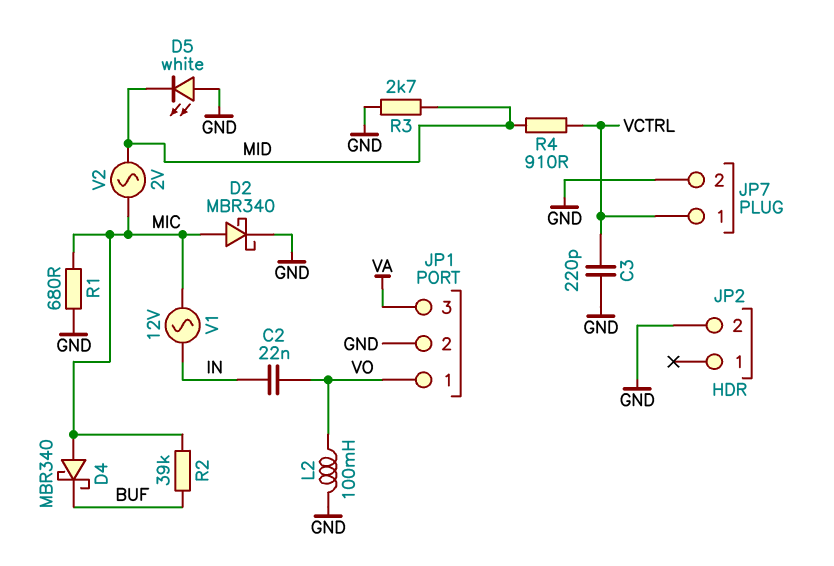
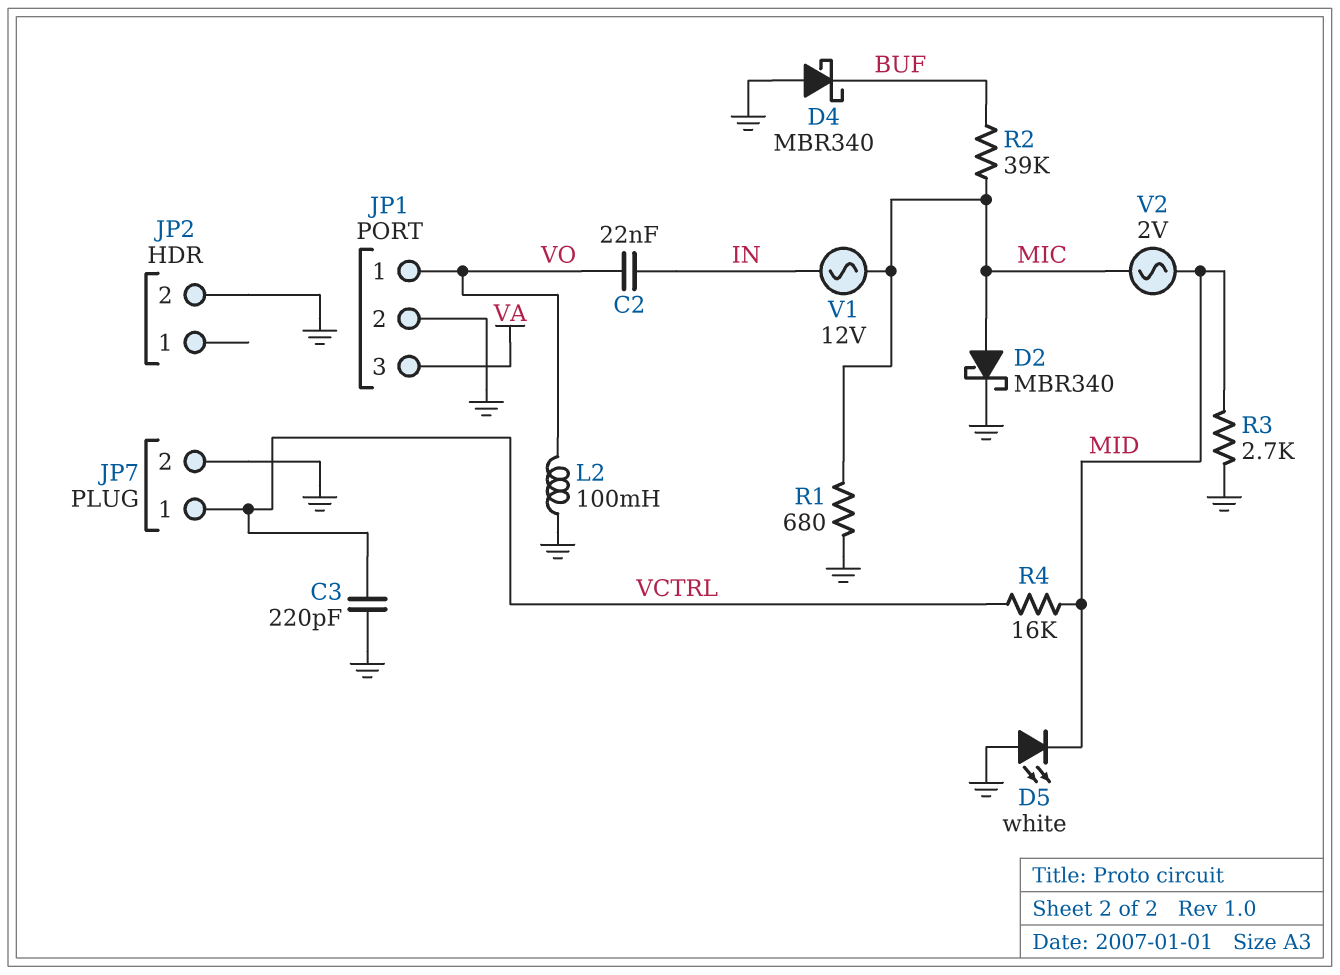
D4: schottky MBR340 (A MIC, K BUF) -> schottky MBR340 (A GND, K BUF)
R4: 910 (MID, VCTRL) -> 16k (MID, VCTRL)

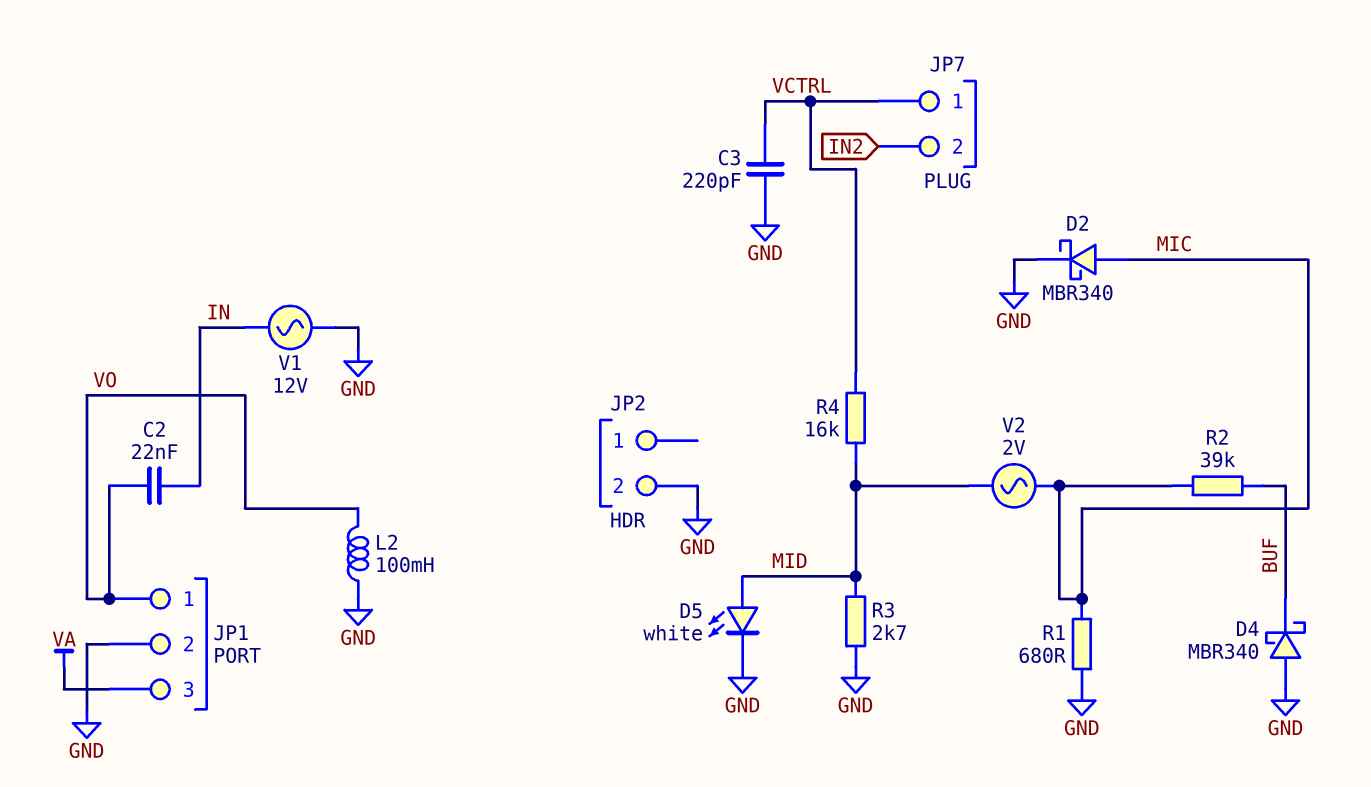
D5: LED white (A GND, K MID) -> LED white (A MID, K GND)
JP7 pin 2: GND -> IN2
V1: AC 12V (IN, MIC) -> AC 12V (GND, IN)

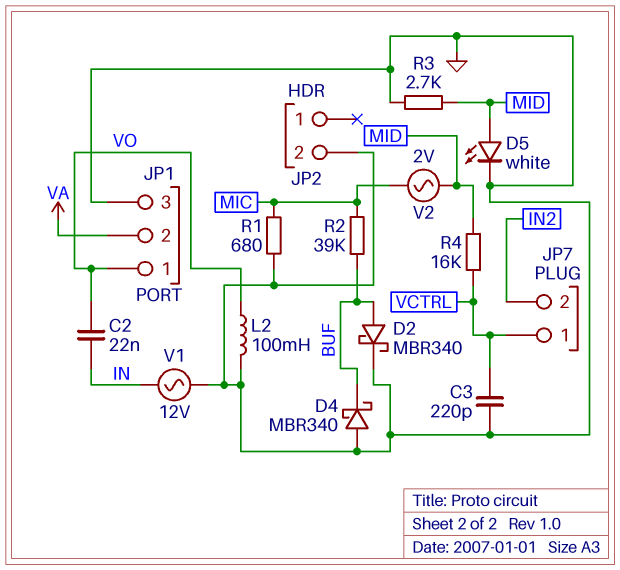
D2: schottky MBR340 (A MIC, K GND) -> schottky MBR340 (A BUF, K GND)
JP1 pin 2: GND -> VA
JP1 pin 3: VA -> GND

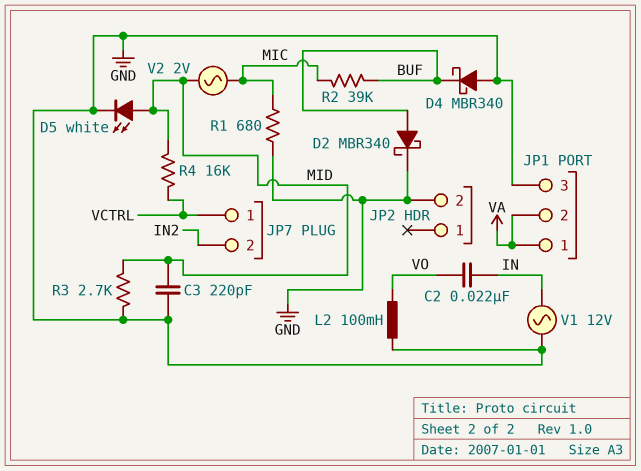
C3: 220pF (GND, VCTRL) -> 220pF (GND, MID)
JP1 pin 1: VO -> VA

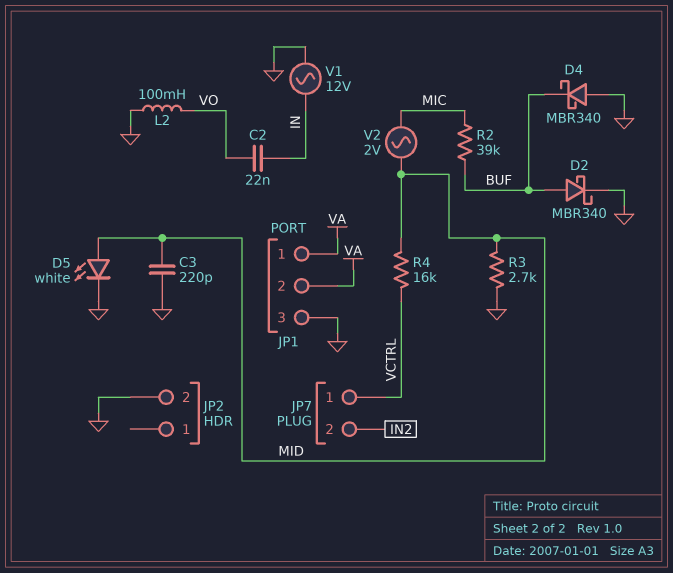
R1: 680 (GND, MIC) -> none

